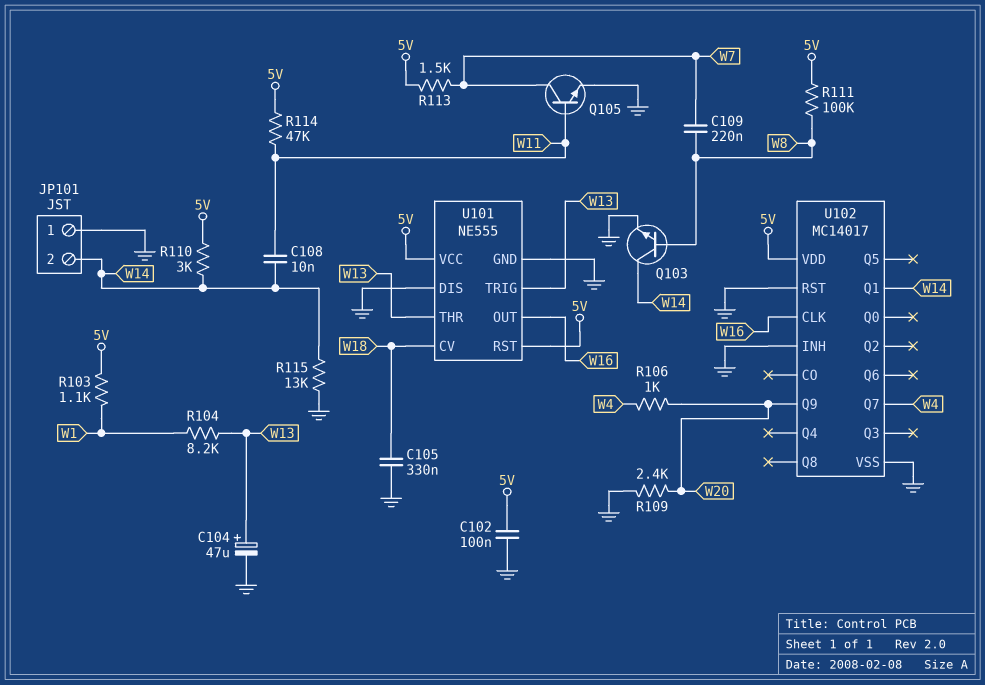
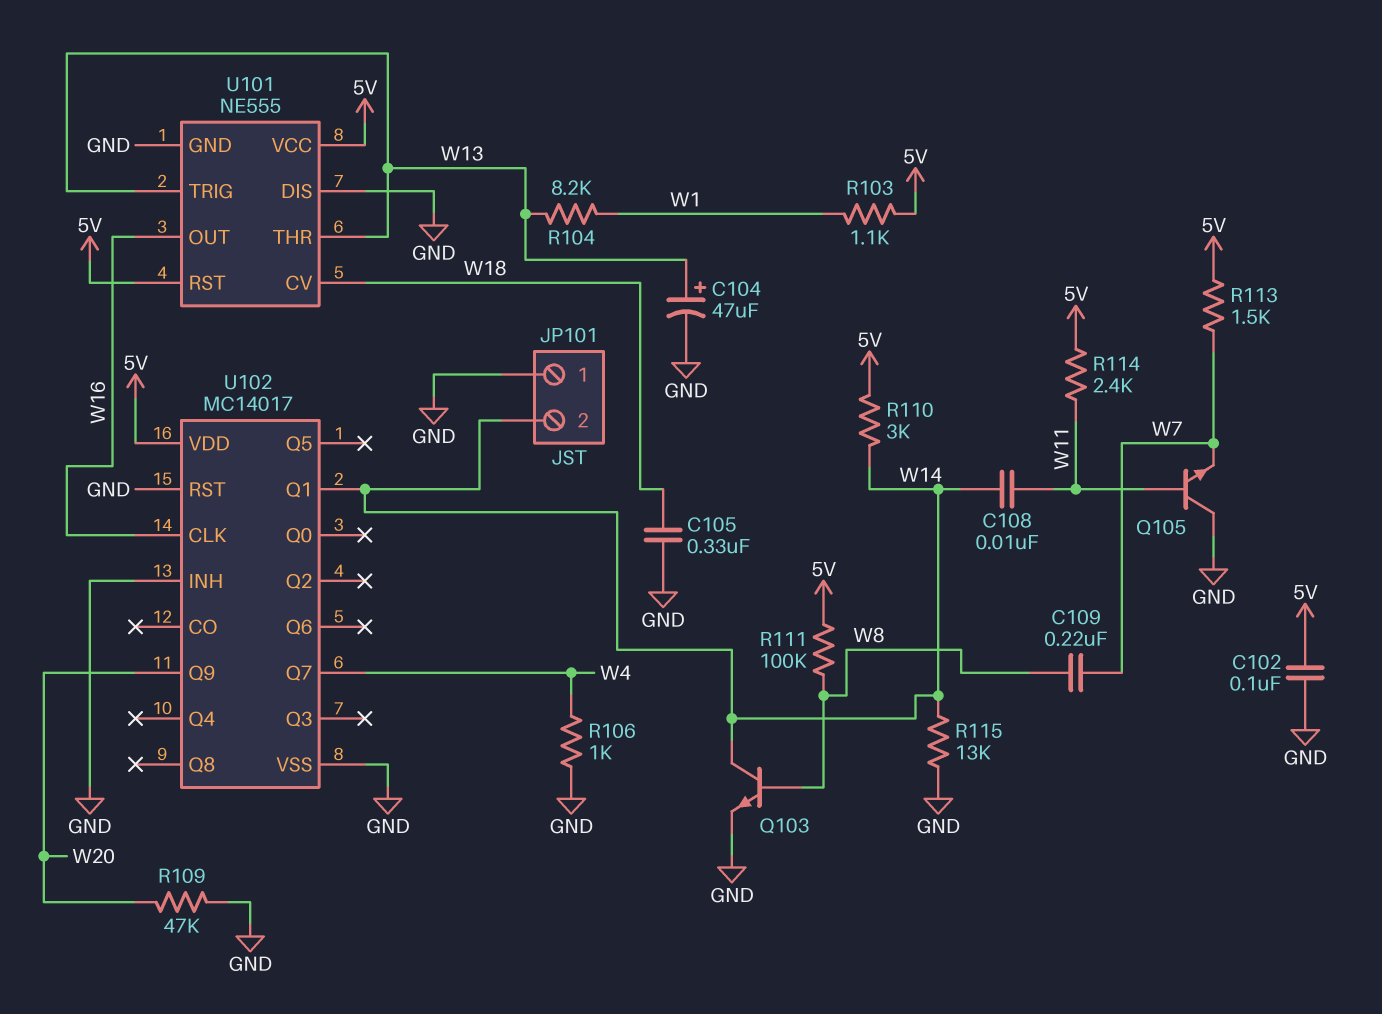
Q105: NPN (B W11, C W7, E GND) -> NPN (B W11, C GND, E W7)
R106: 1k (W4, W20) -> 1k (GND, W4)
R109: 2.4k (GND, W20) -> 47k (GND, W20)
R114: 47k (5V, W11) -> 2.4k (5V, W11)

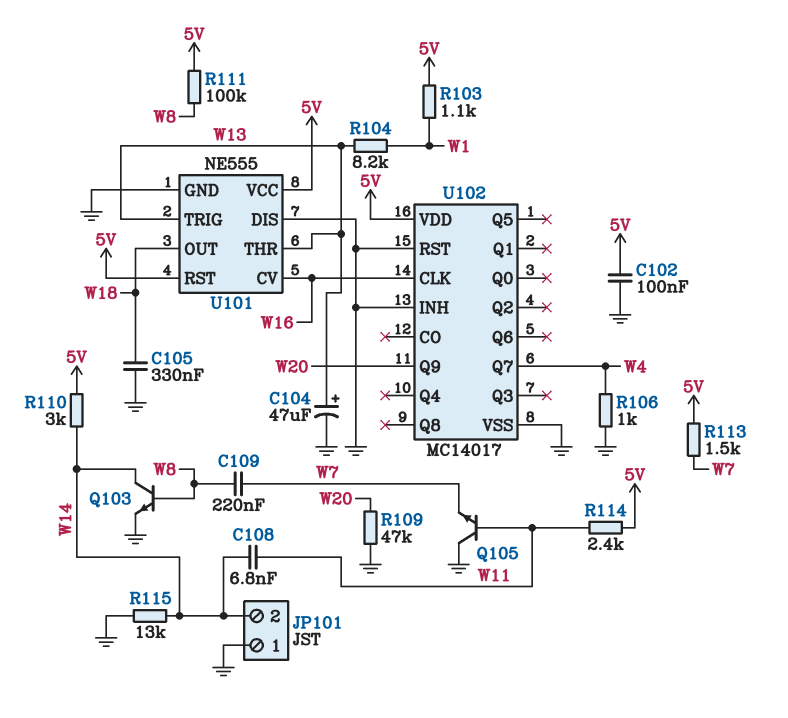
C108: 10nF (W11, W14) -> 6.8nF (W11, W14)
U101 pin CV: W18 -> W16
U101 pin OUT: W16 -> W18
U102 pin Q1: W14 -> none

